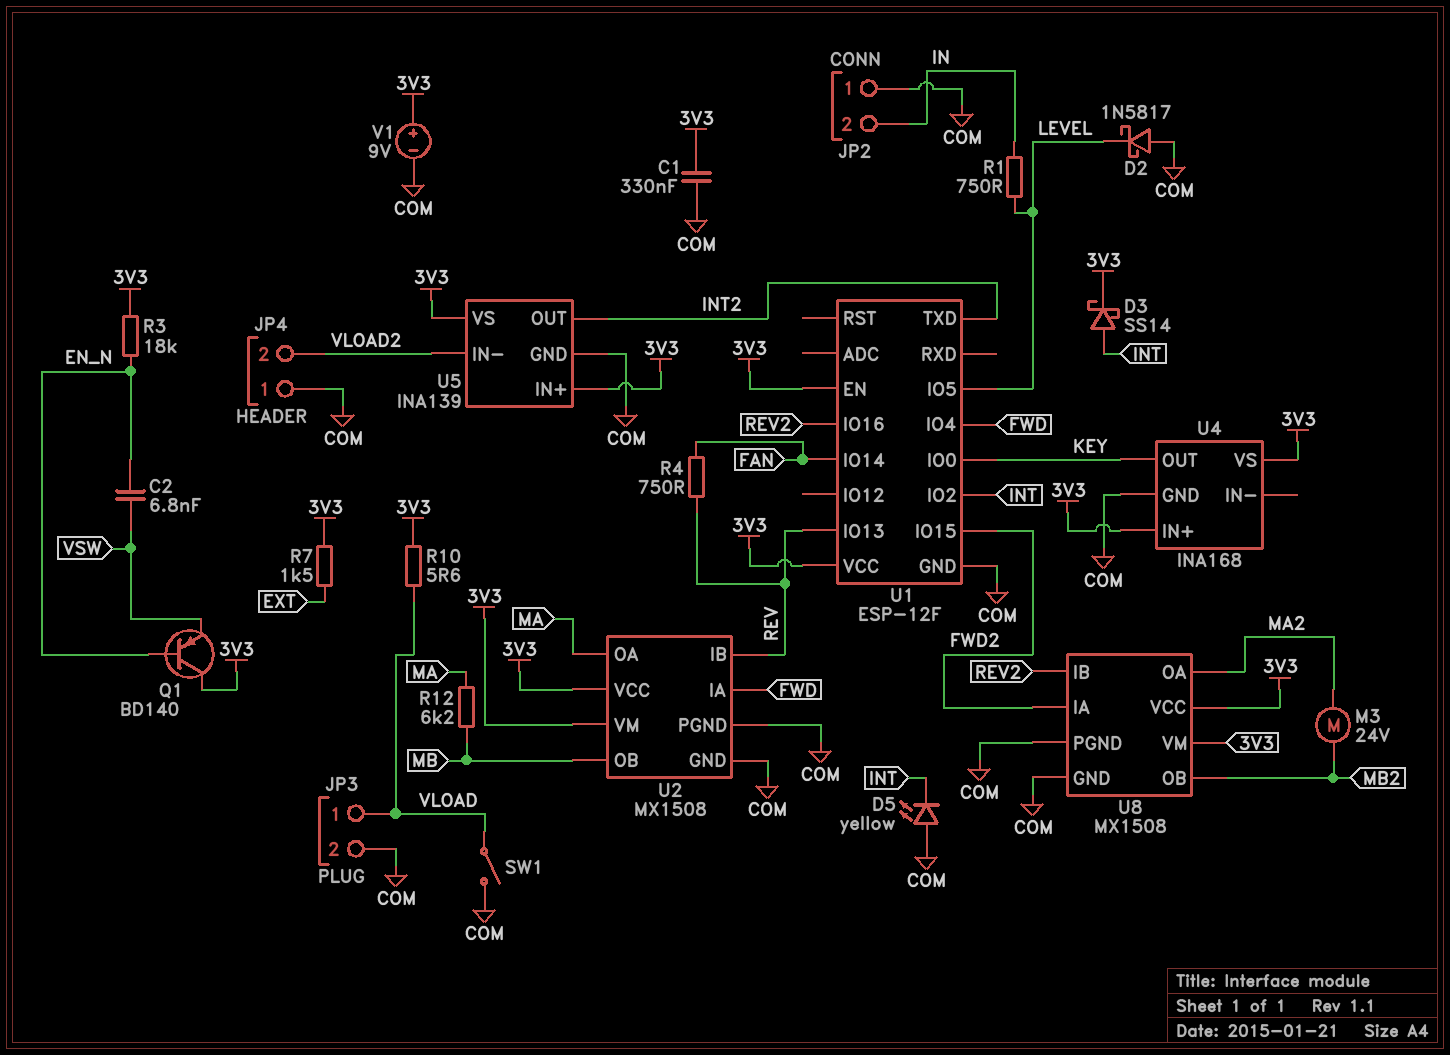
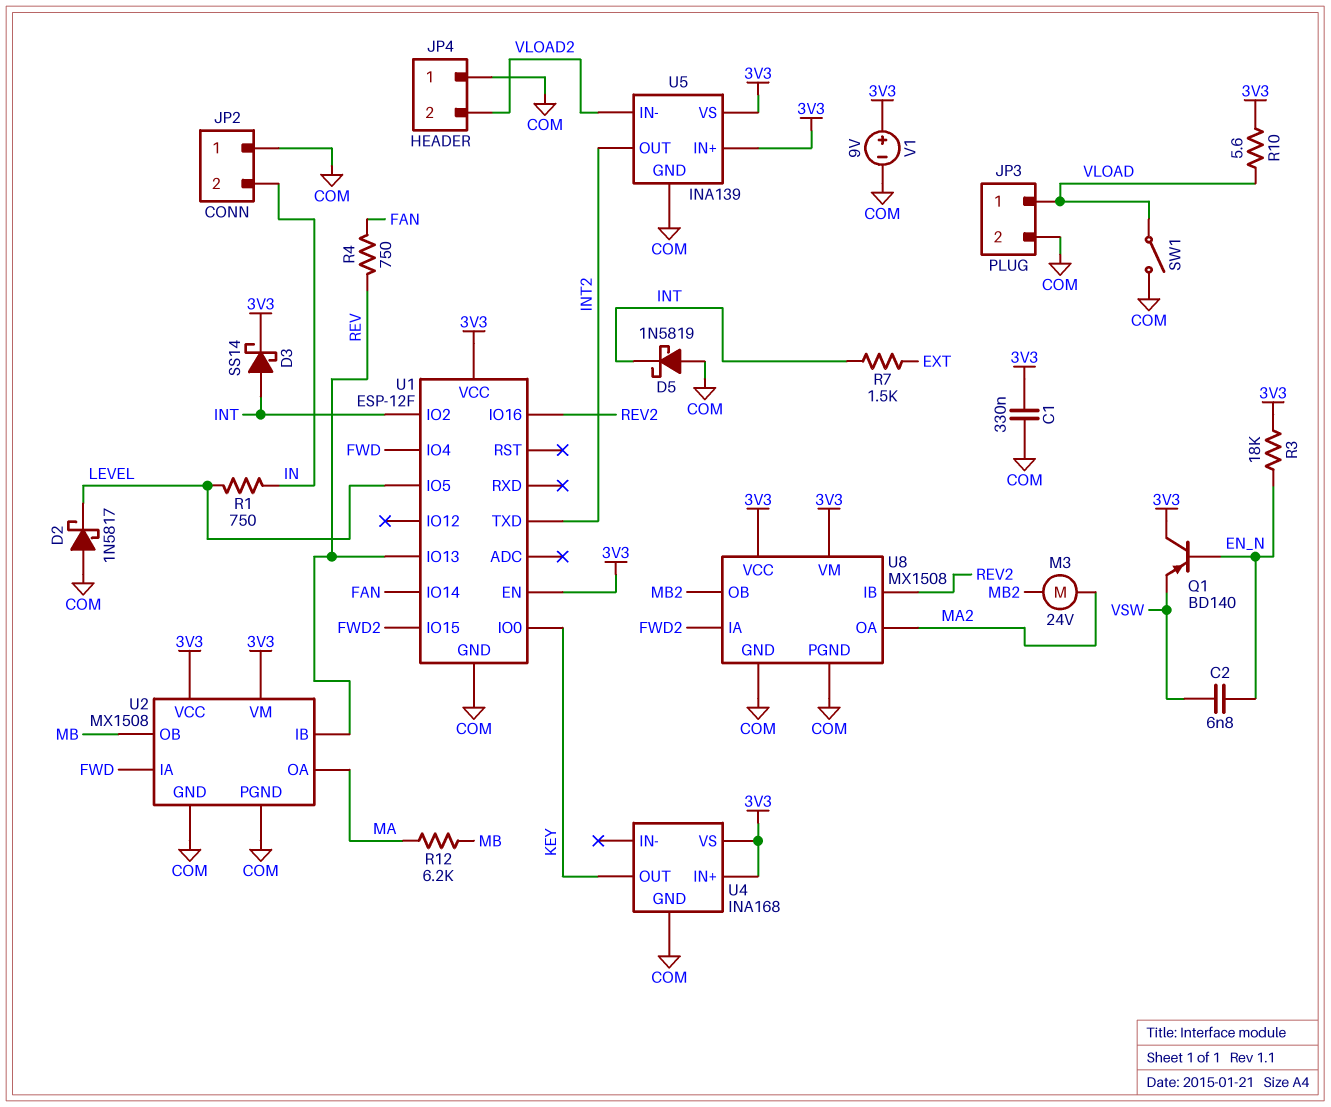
D5: LED yellow (A COM, K INT) -> schottky 1N5819 (A COM, K INT)
R7: 1.5k (3V3, EXT) -> 1.5k (EXT, INT)

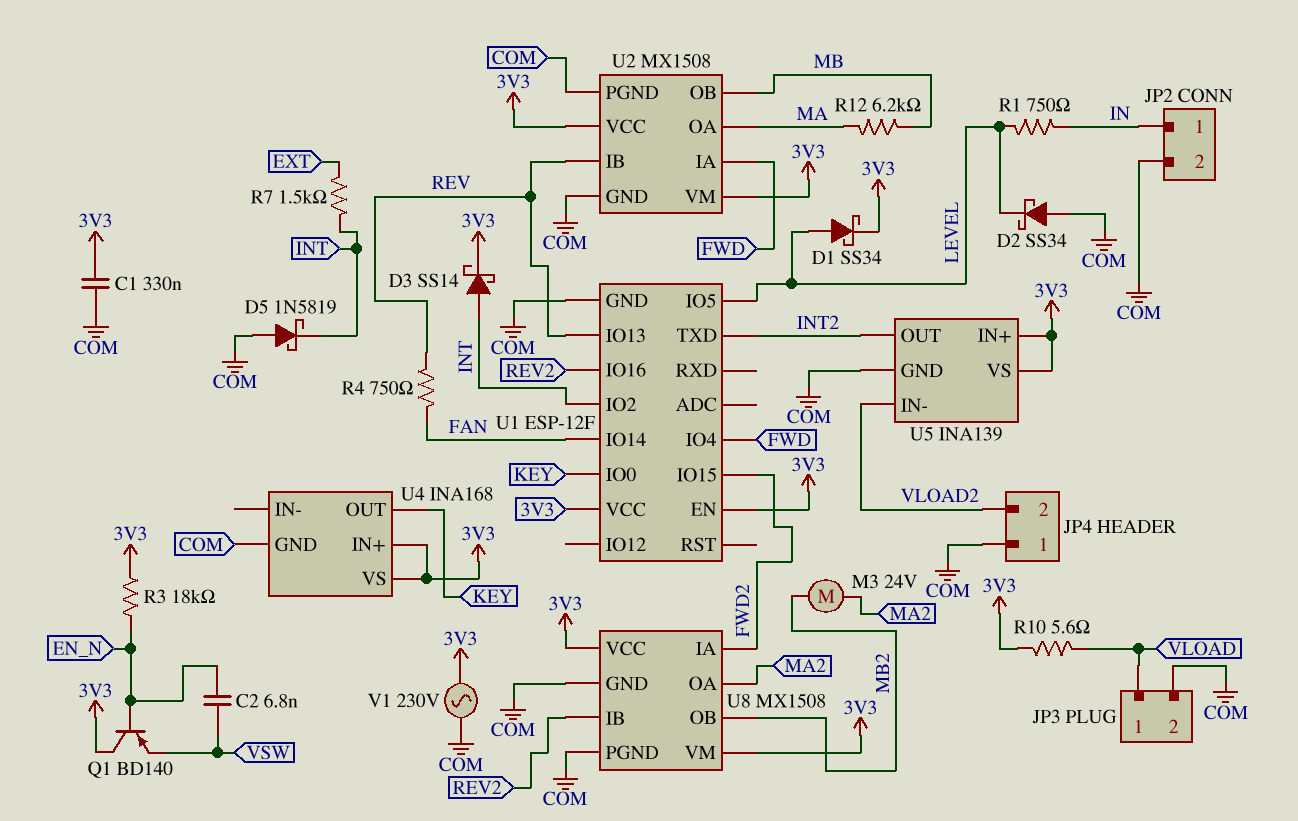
D1: none -> schottky SS34 (A LEVEL, K 3V3)
D2: schottky 1N5817 (A COM, K LEVEL) -> schottky SS34 (A COM, K LEVEL)
JP2 pin 1: COM -> IN
JP2 pin 2: IN -> COM
SW1: switch (COM, VLOAD) -> none
V1: 9V (plus 3V3, minus COM) -> AC 230V (3V3, COM)

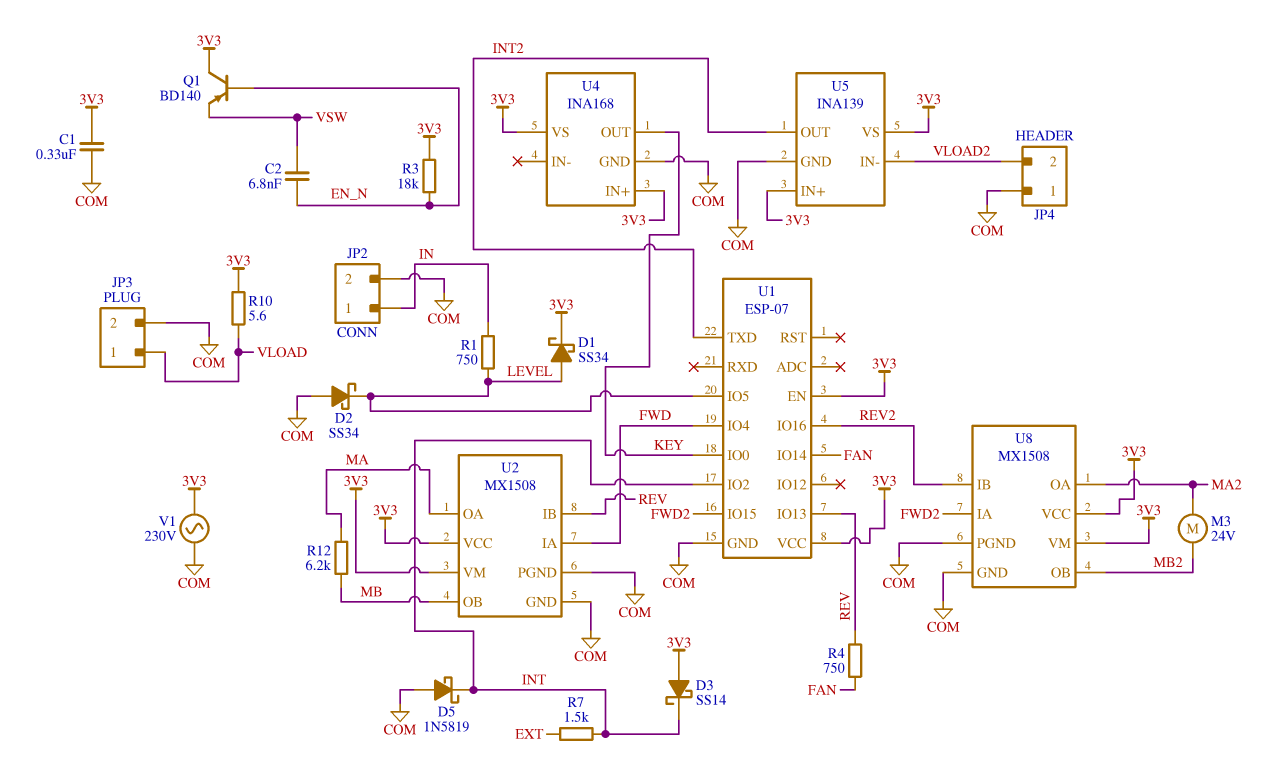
D3: schottky SS14 (A INT, K 3V3) -> schottky SS14 (A 3V3, K INT)
U1: ESP-12F -> ESP-07

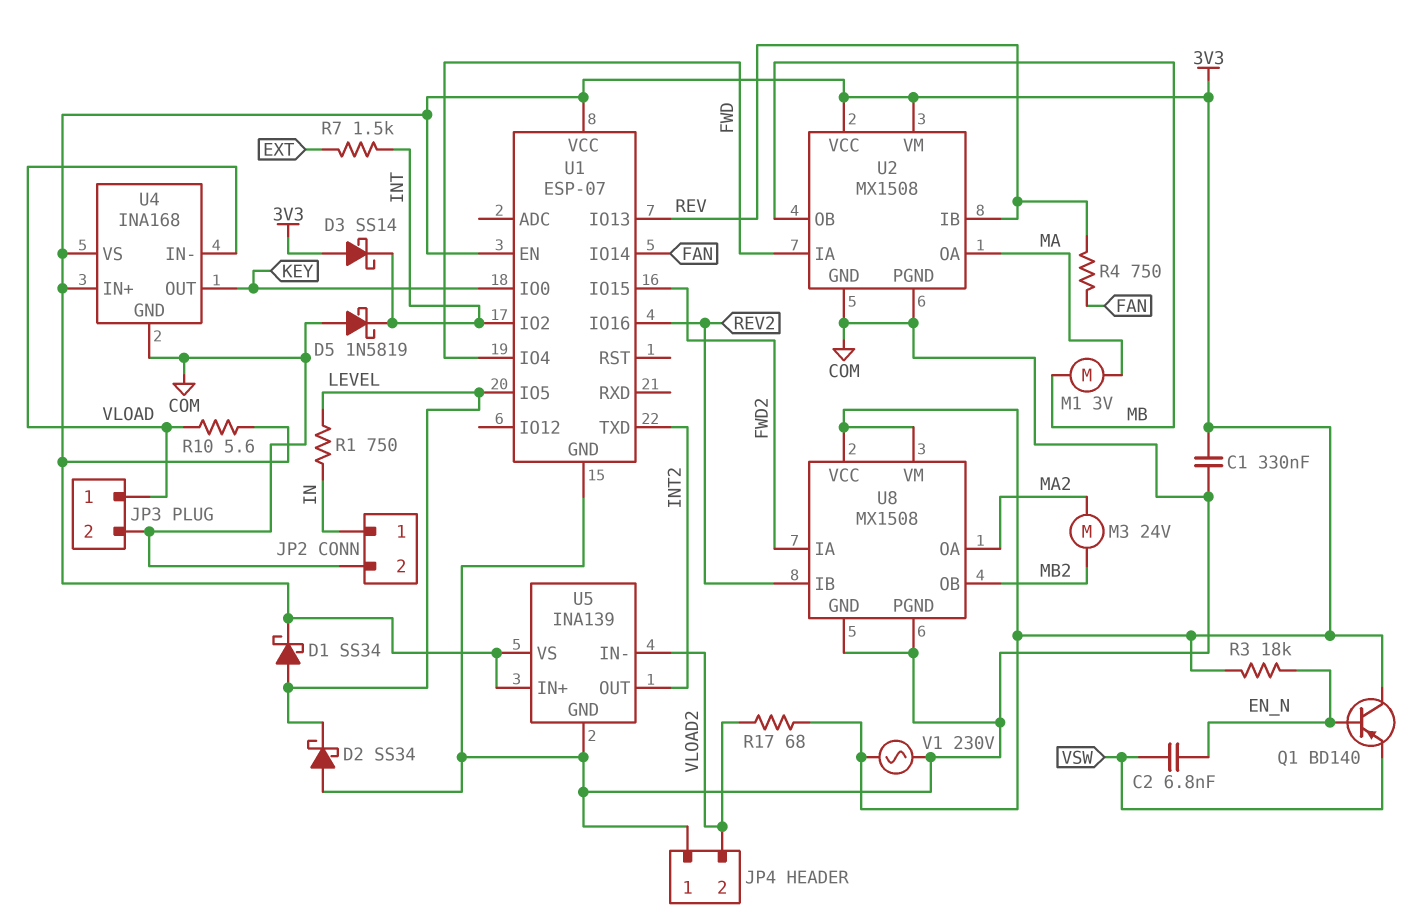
M1: none -> motor 3V (MA, MB)
R12: 6.2k (MA, MB) -> none
R17: none -> 68 (3V3, VLOAD2)
U4 pin IN-: none -> VLOAD

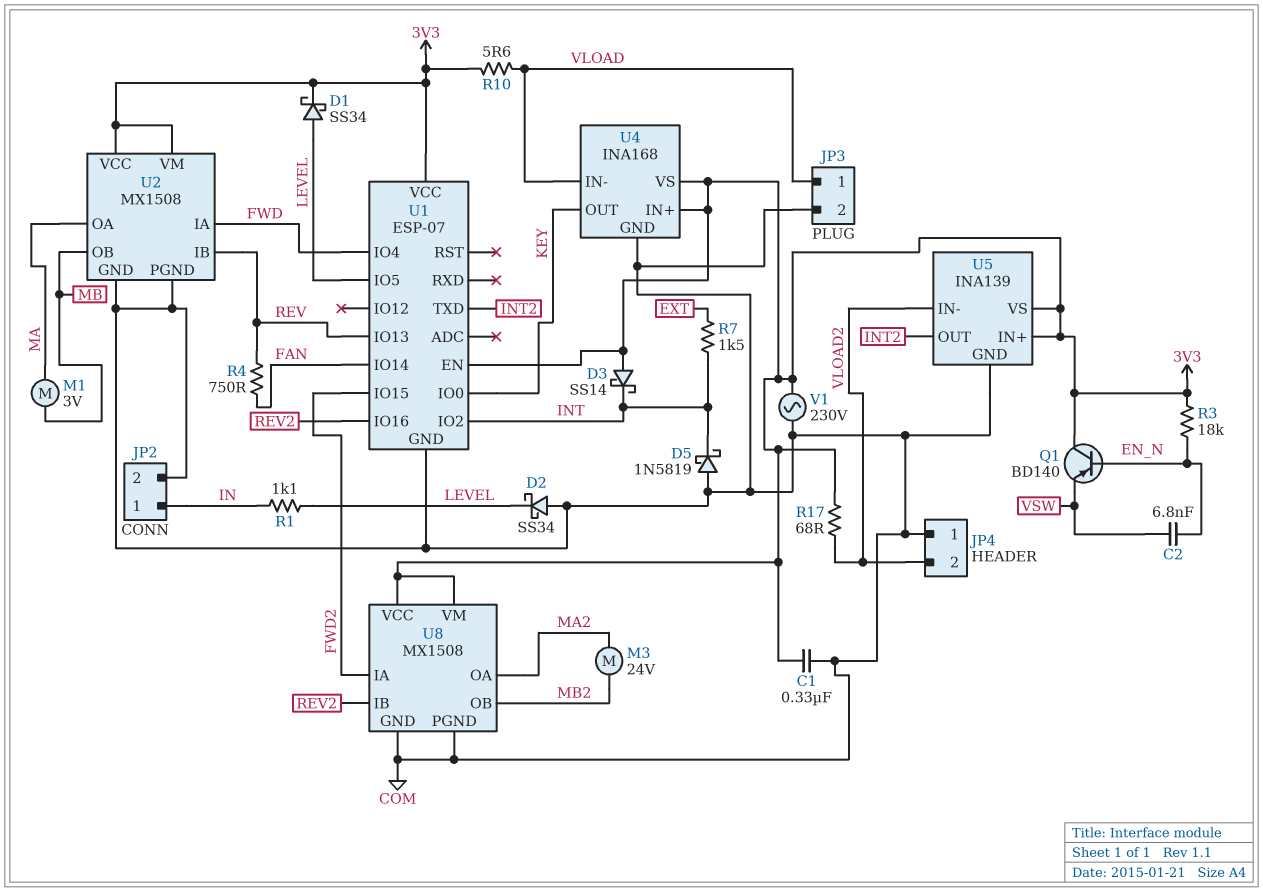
R1: 750 (IN, LEVEL) -> 1.1k (IN, LEVEL)

